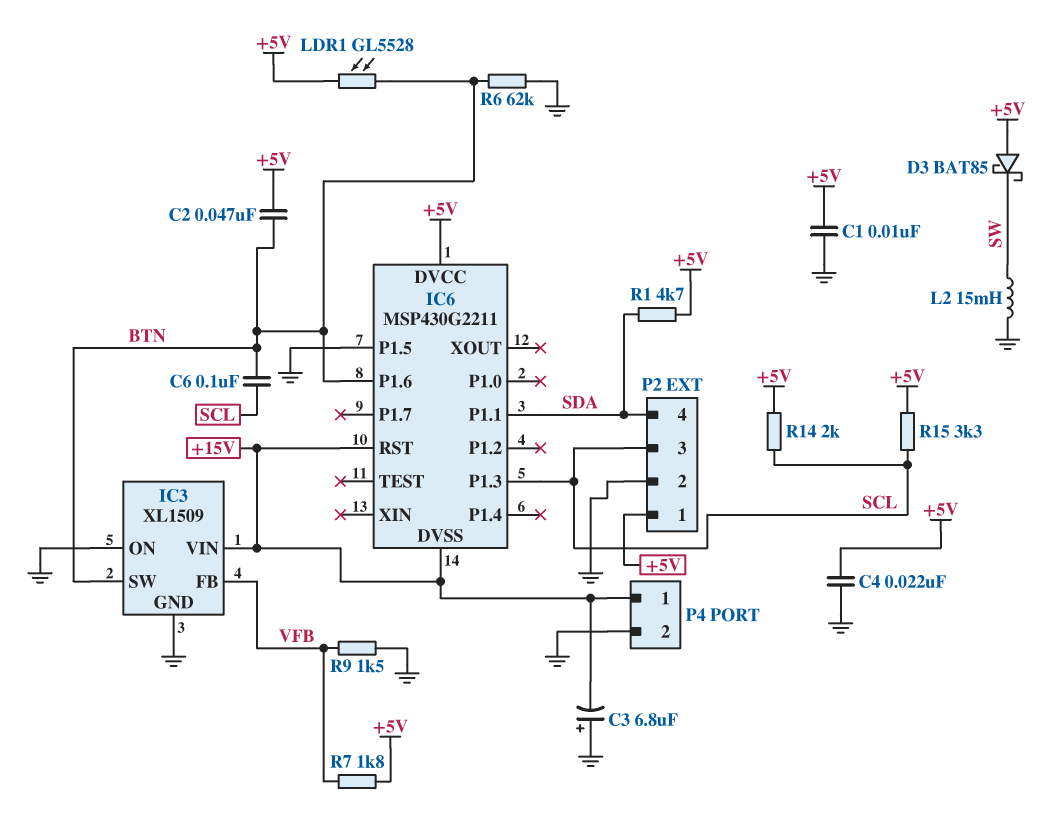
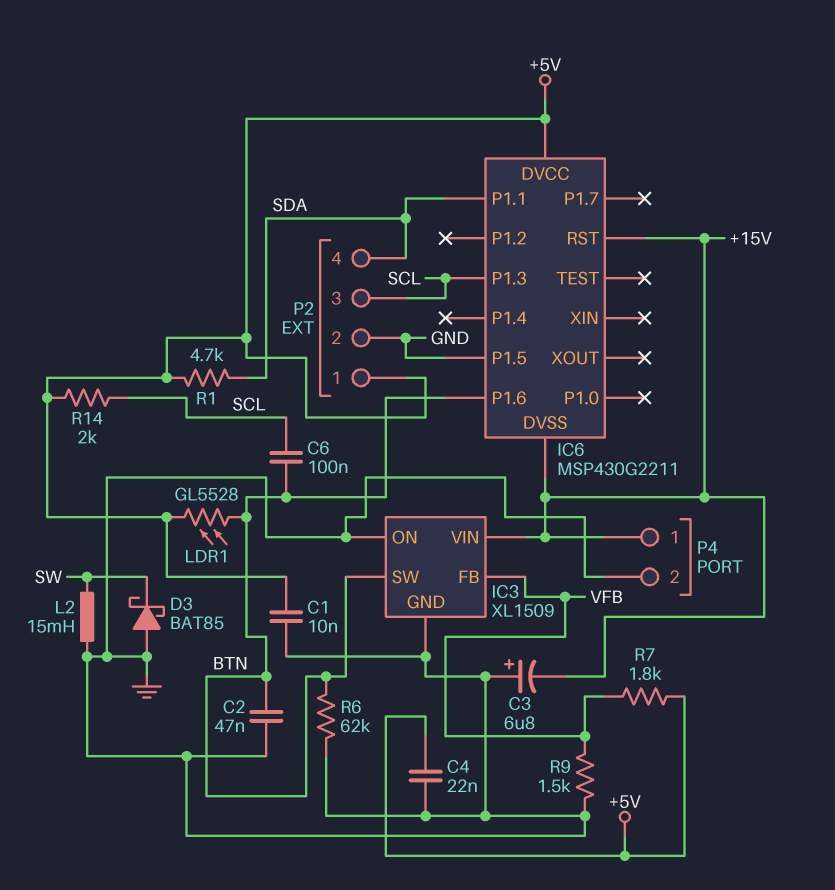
C2: 47nF (+5V, BTN) -> 47nF (BTN, GND)
D3: schottky BAT85 (A +5V, K SW) -> schottky BAT85 (A GND, K SW)
R15: 3.3k (+5V, SCL) -> none

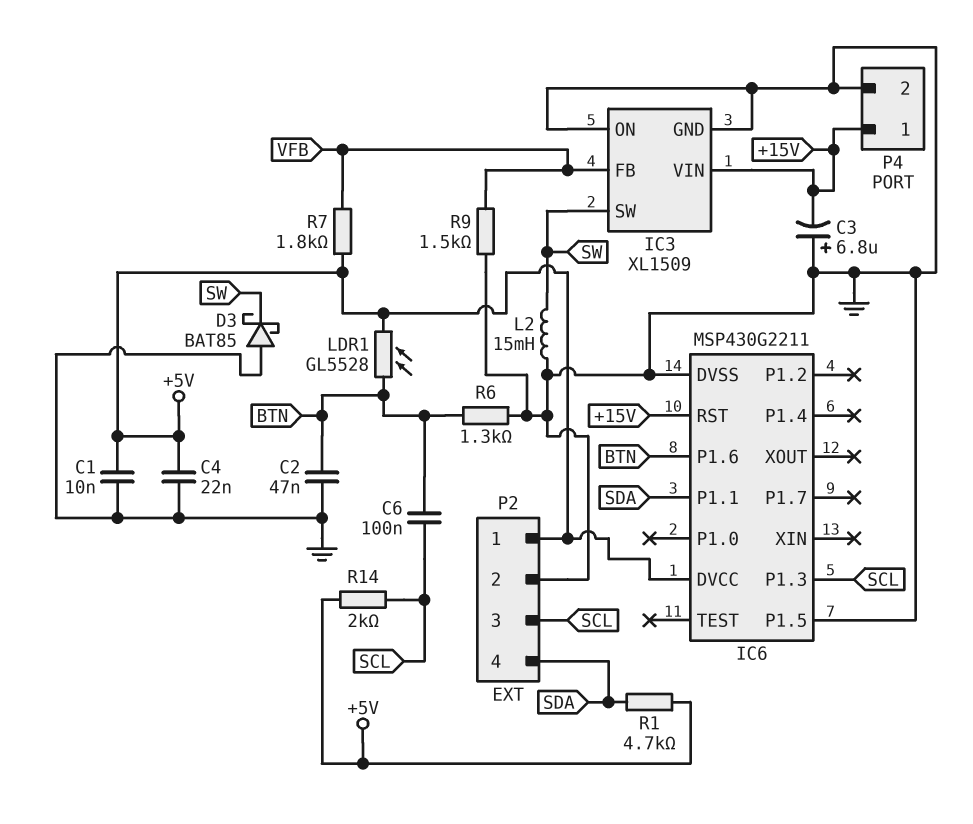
IC3 pin SW: BTN -> SW
IC6 pin DVSS: +15V -> GND
R6: 62k (BTN, GND) -> 1.3k (BTN, GND)

